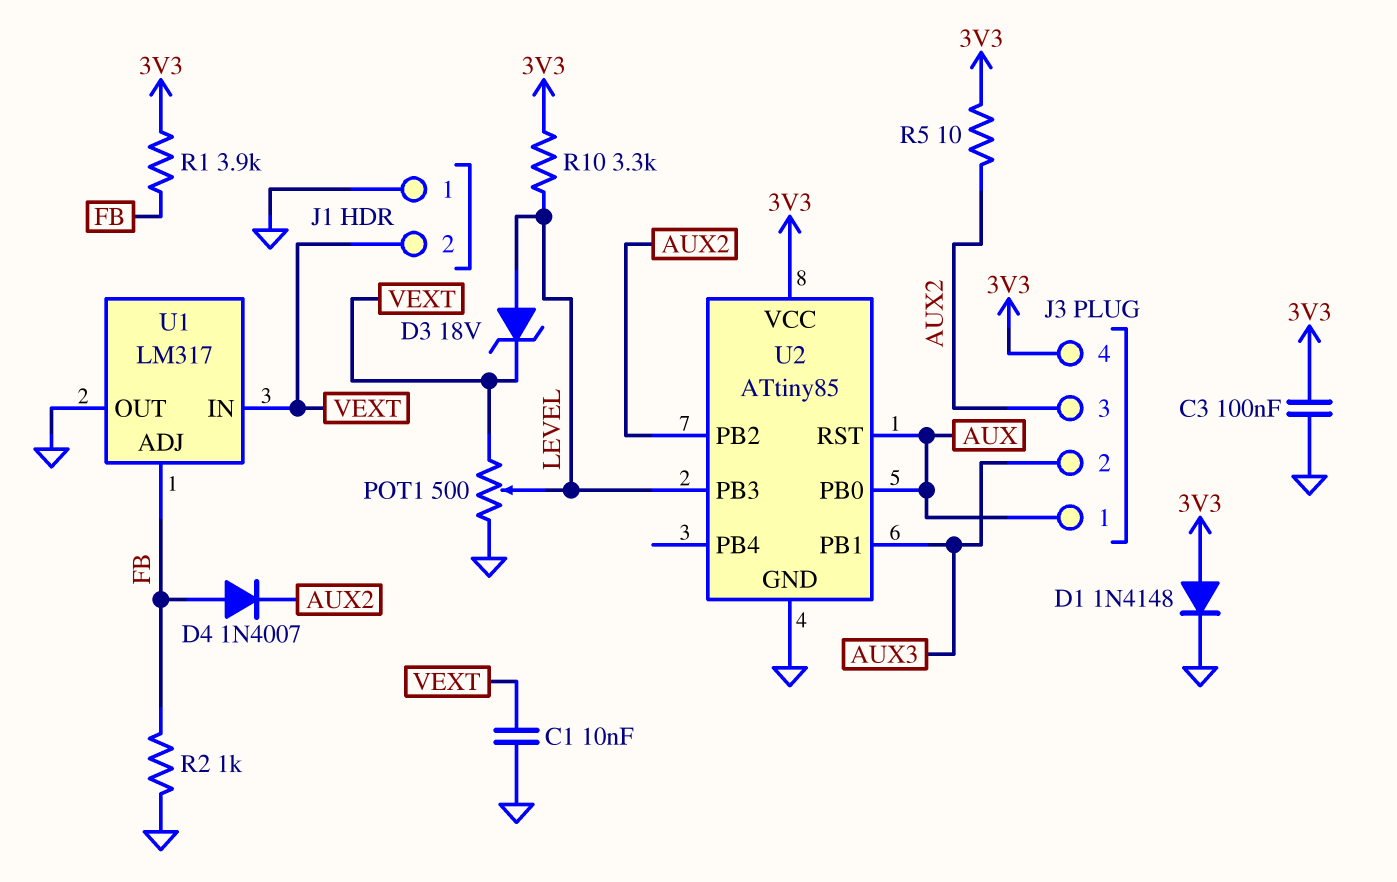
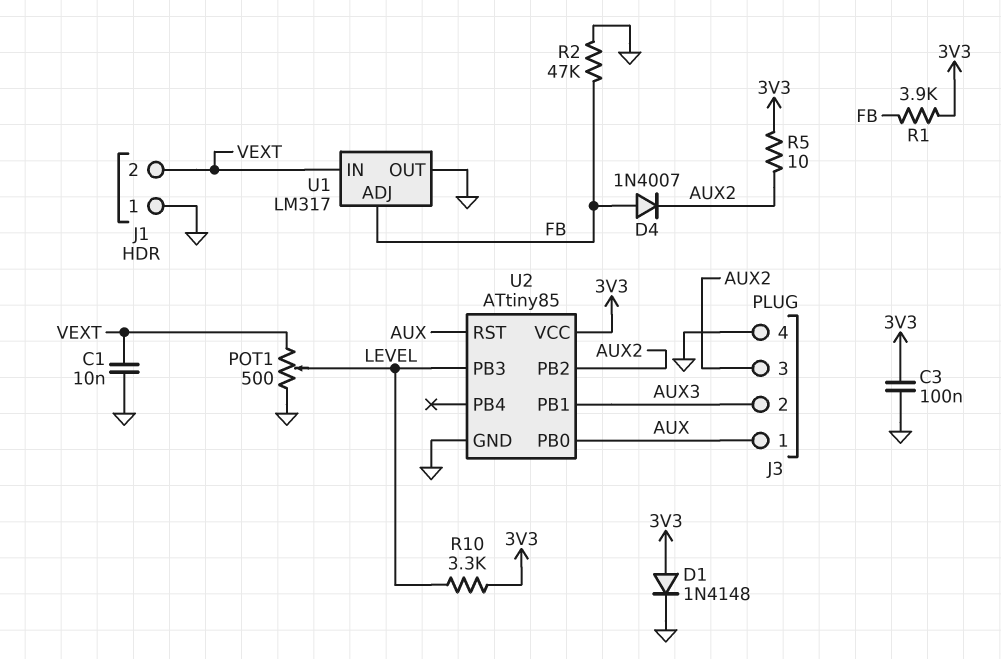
D3: zener 18V (A LEVEL, K VEXT) -> none
J3 pin 4: 3V3 -> GND
R2: 1k (FB, GND) -> 47k (FB, GND)

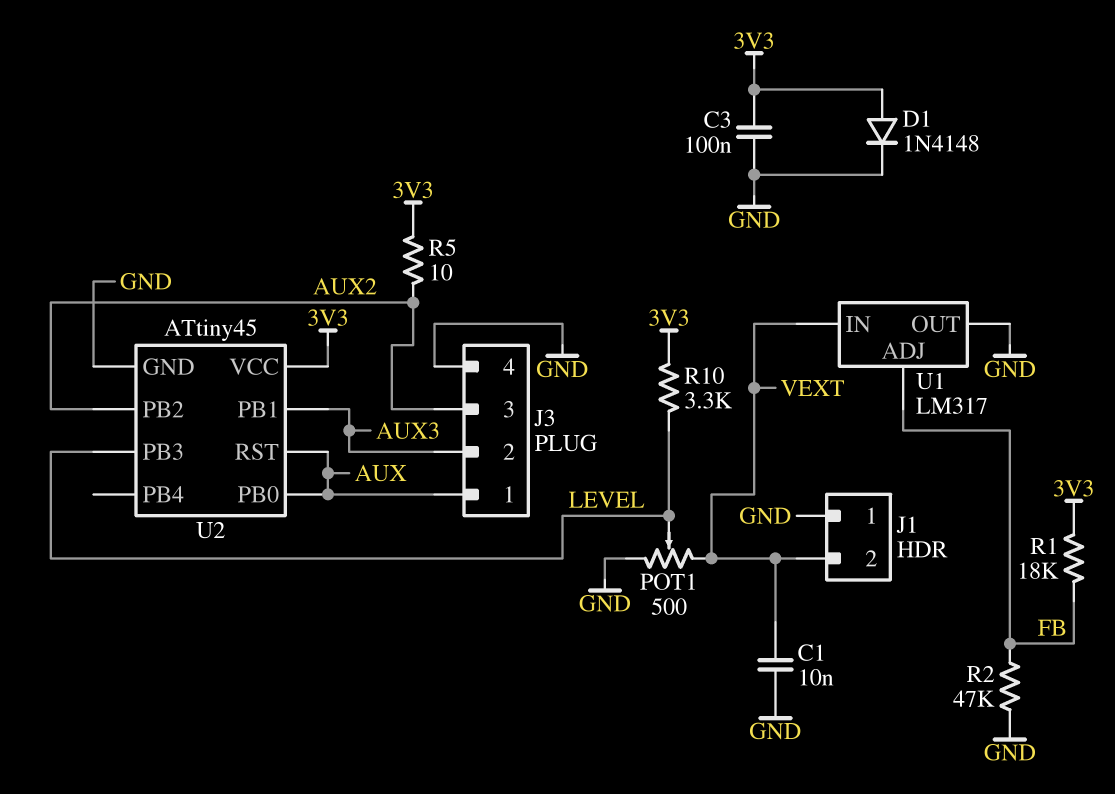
D4: diode 1N4007 (A FB, K AUX2) -> none
R1: 3.9k (3V3, FB) -> 18k (3V3, FB)
U2: ATtiny85 -> ATtiny45

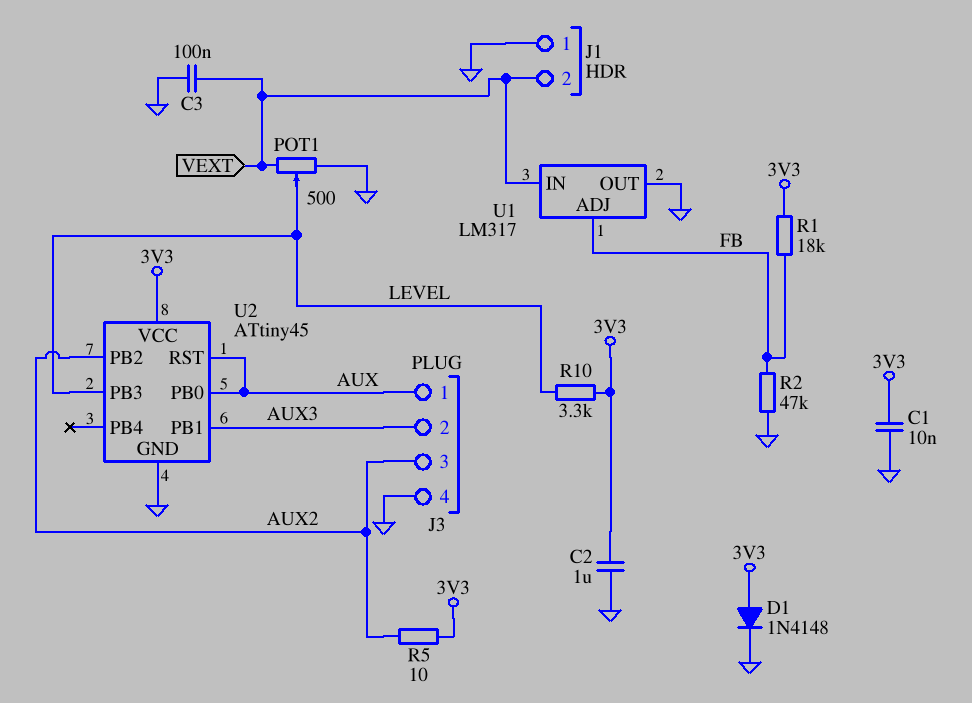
C1: 10nF (GND, VEXT) -> 10nF (3V3, GND)
C2: none -> 1uF (3V3, GND)
C3: 100nF (3V3, GND) -> 100nF (GND, VEXT)

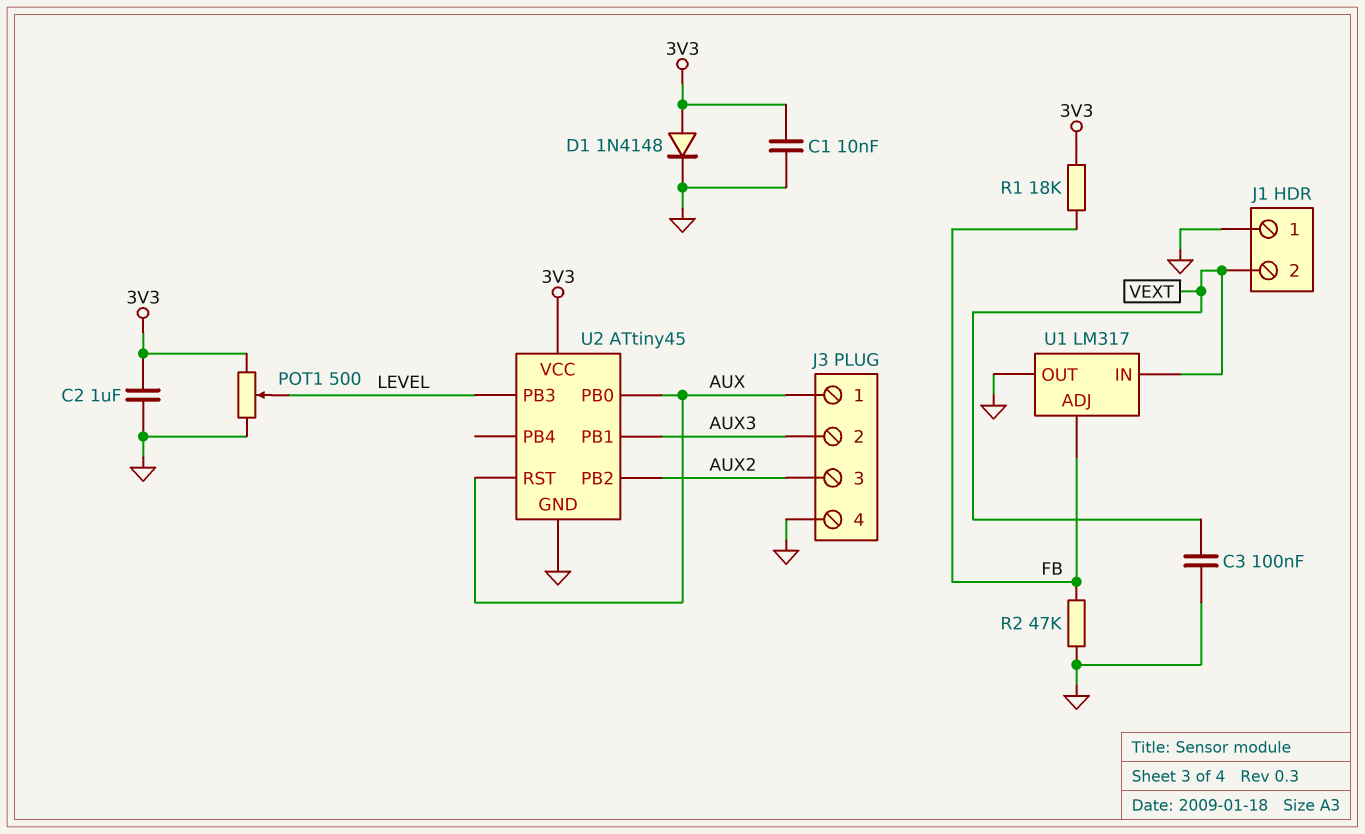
POT1: 500 (GND, VEXT, wiper LEVEL) -> 500 (3V3, GND, wiper LEVEL)
R5: 10 (3V3, AUX2) -> none
R10: 3.3k (3V3, LEVEL) -> none

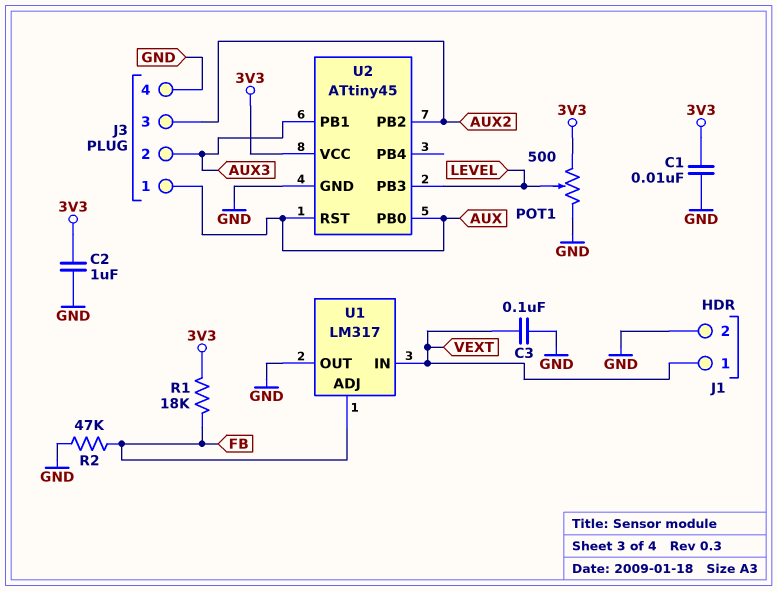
D1: diode 1N4148 (A 3V3, K GND) -> none
J1 pin 1: GND -> VEXT
J1 pin 2: VEXT -> GND

